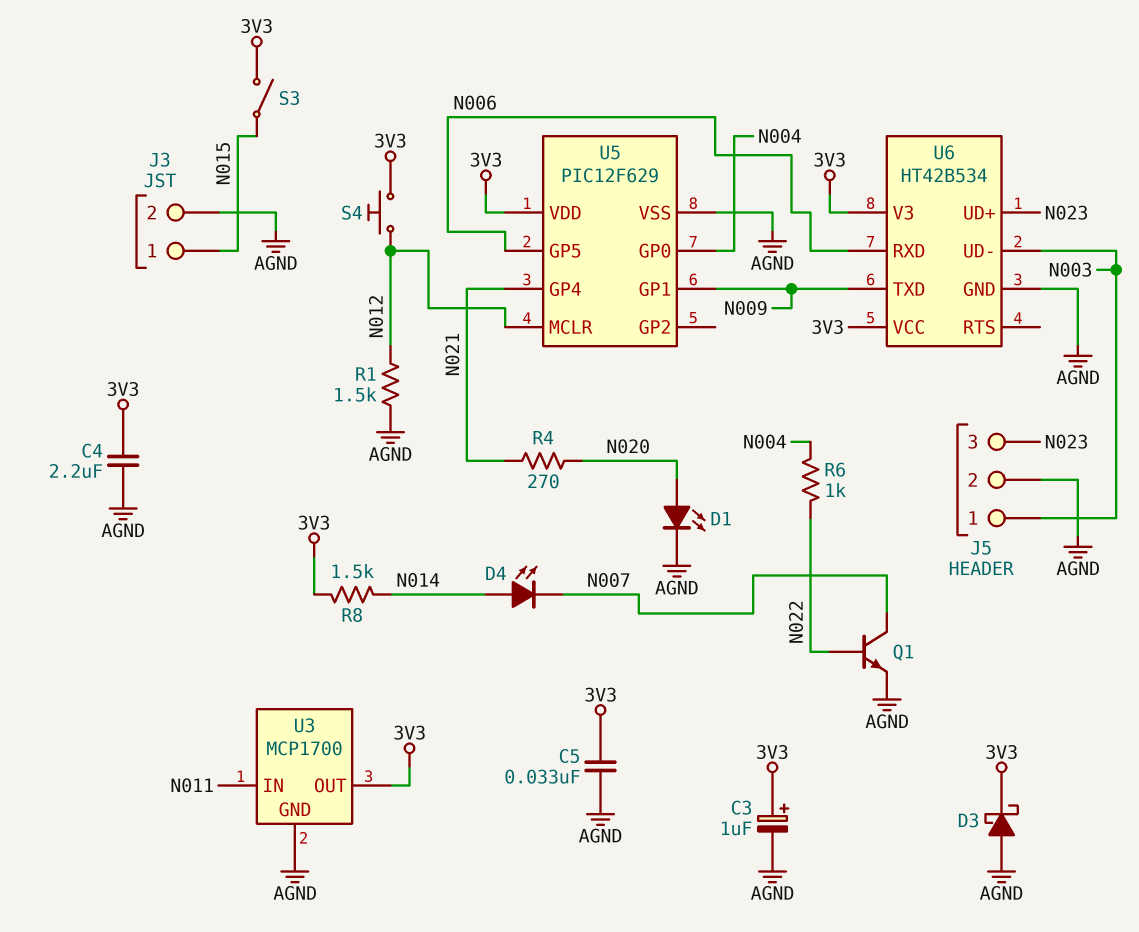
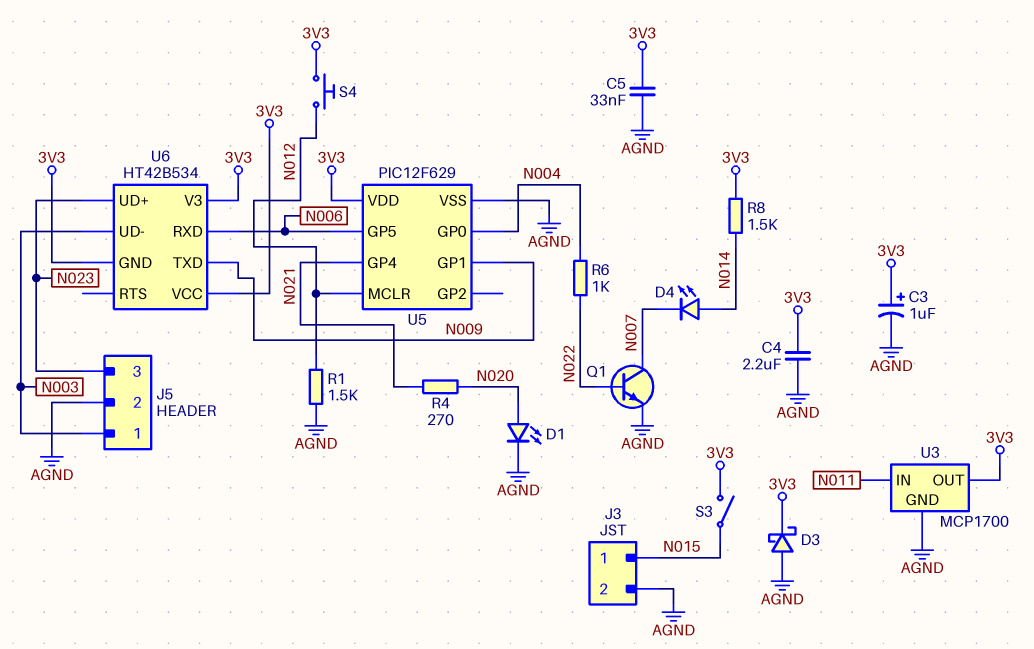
U6 pin GND: AGND -> 3V3

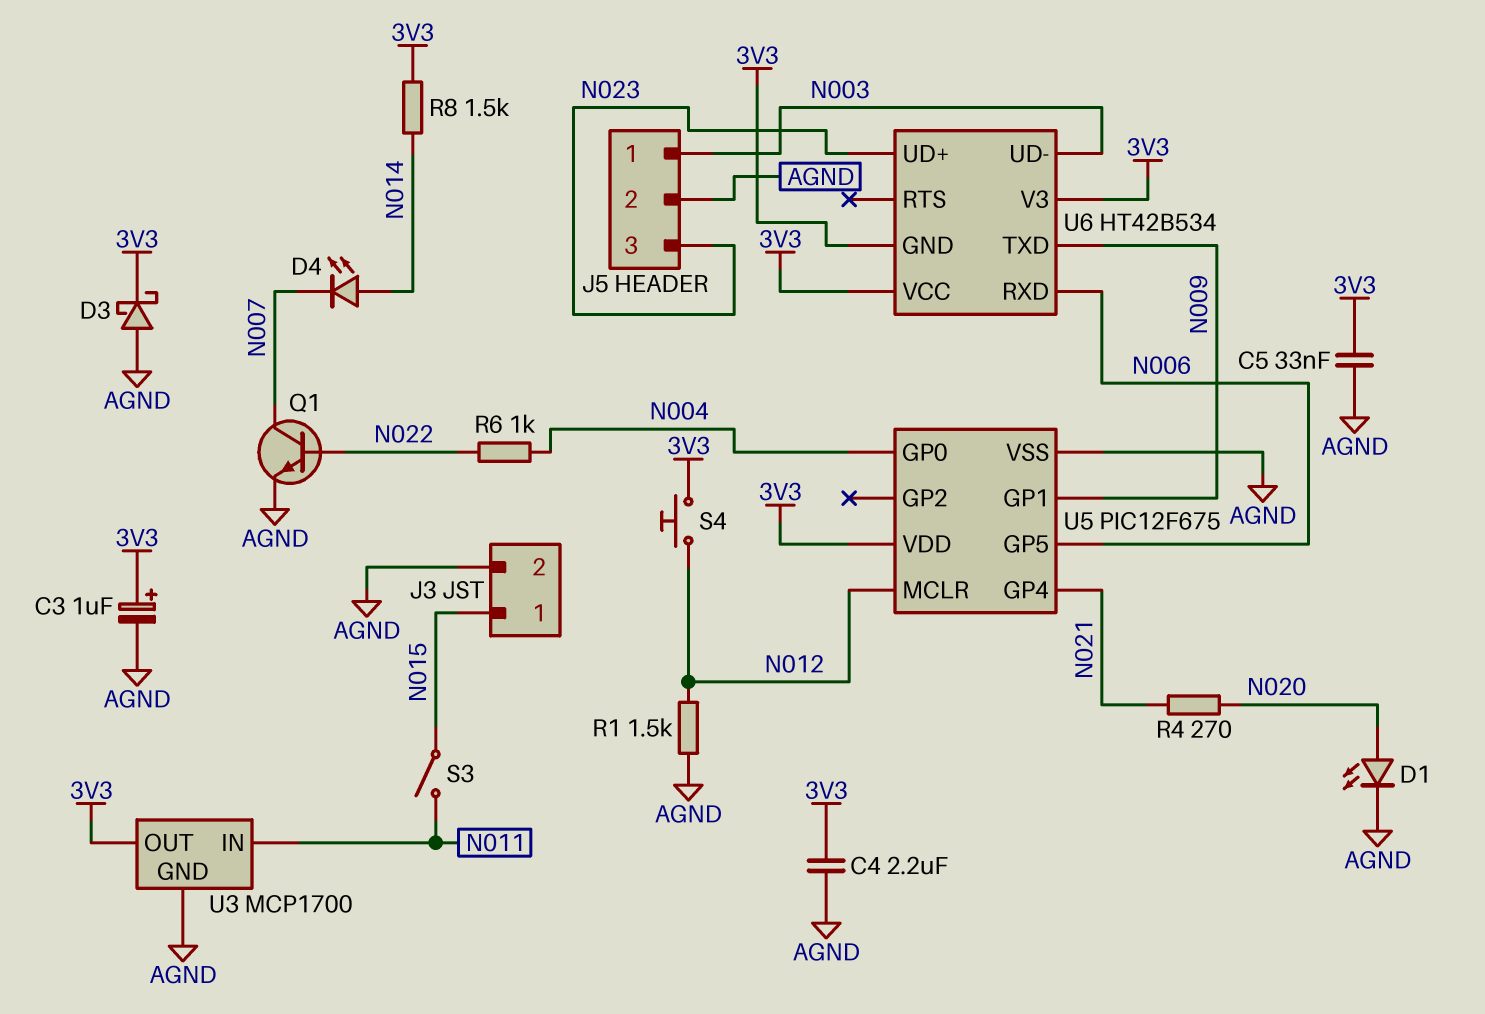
S3: switch (3V3, N015) -> switch (N011, N015)
U5: PIC12F629 -> PIC12F675

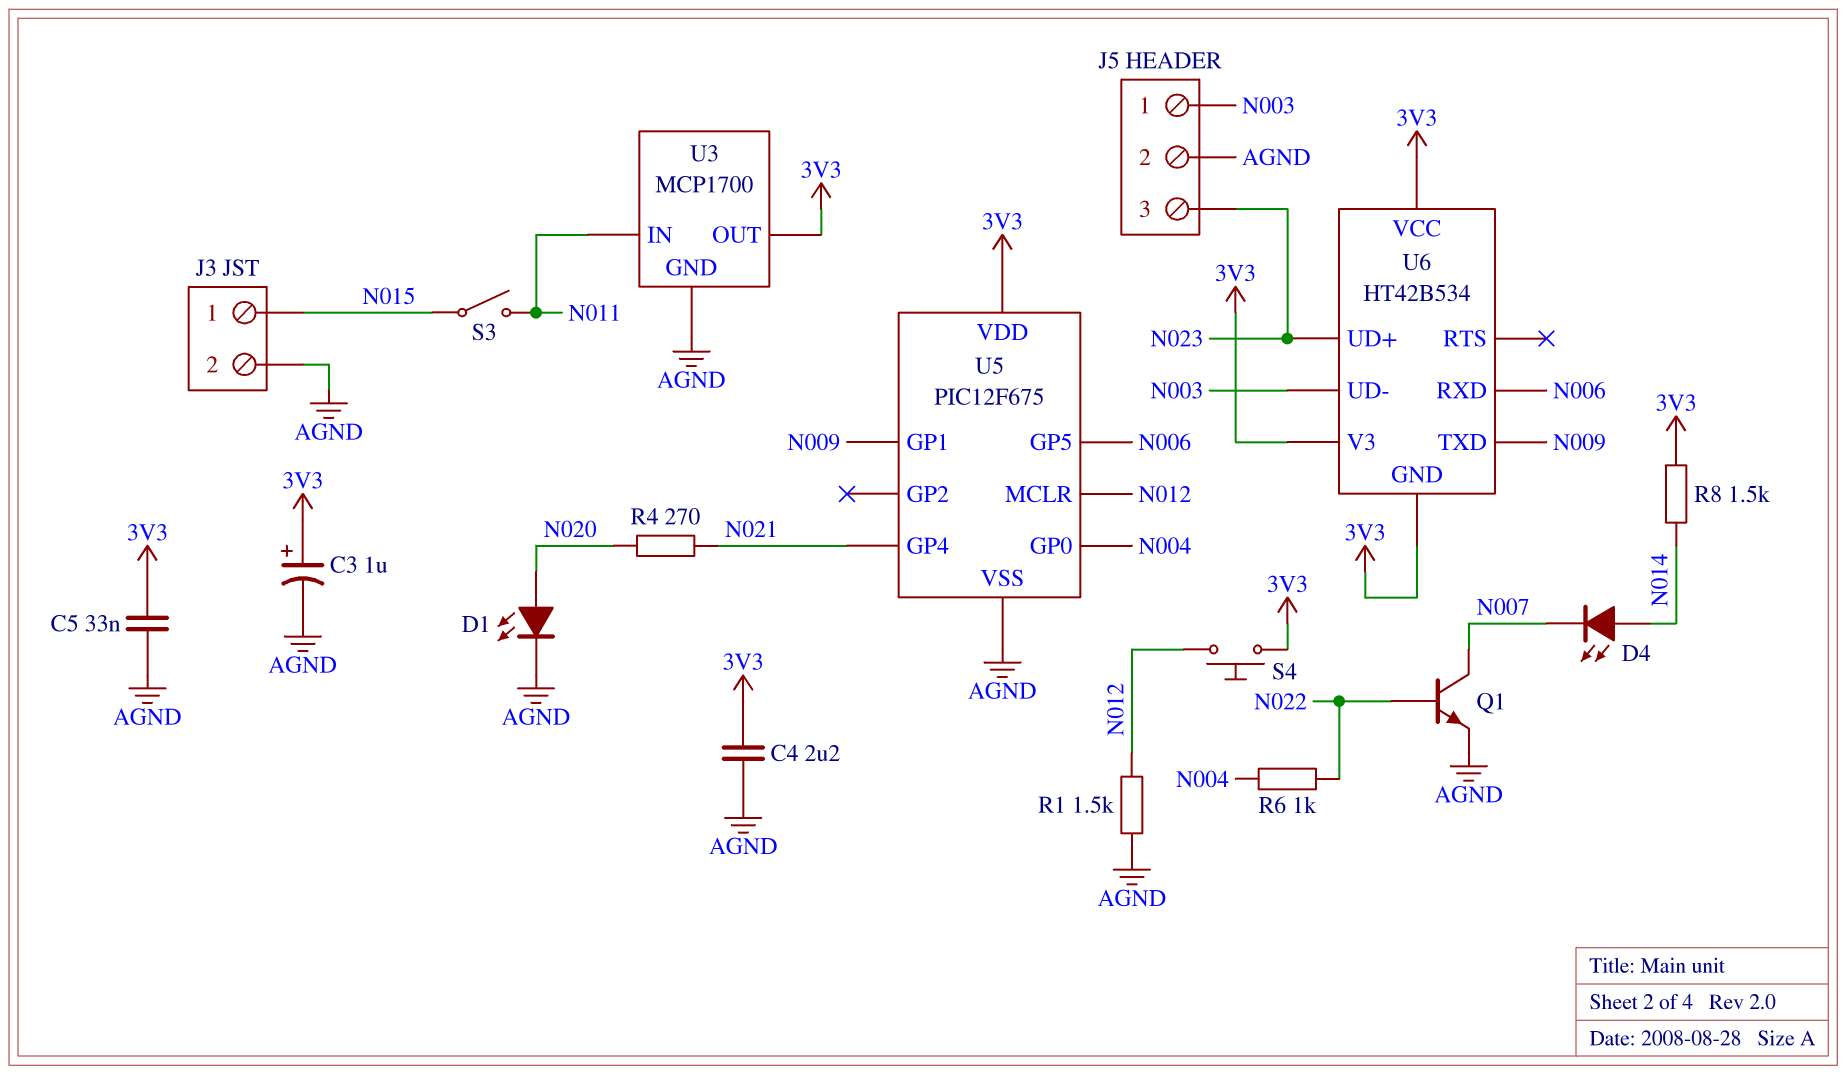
D3: schottky (A AGND, K 3V3) -> none

